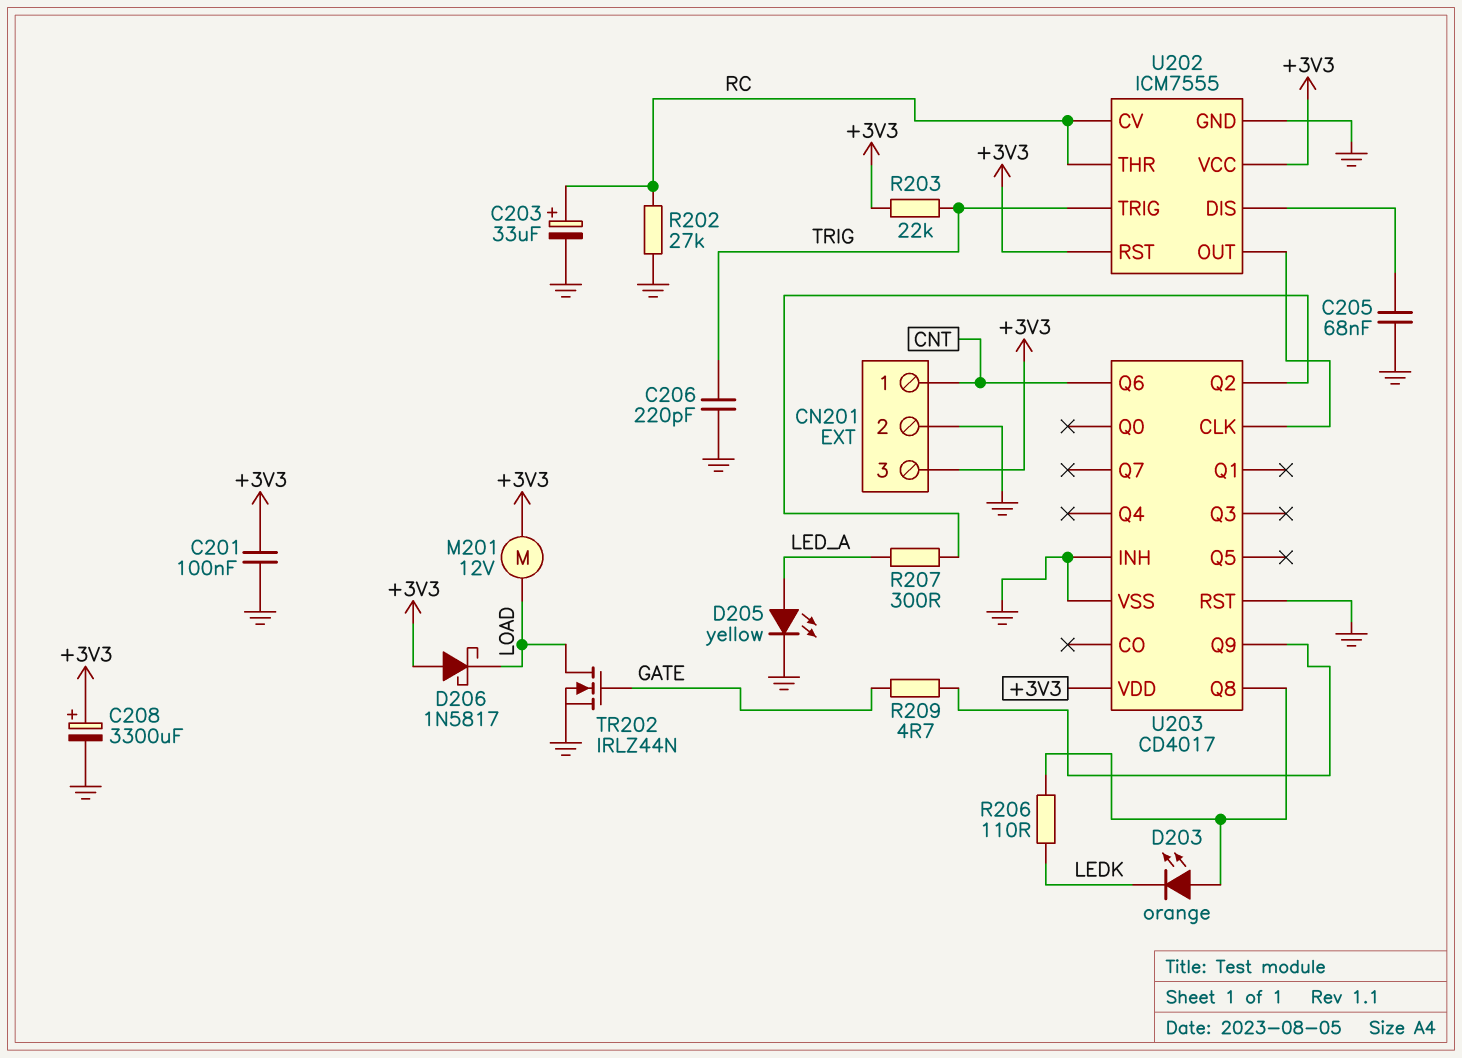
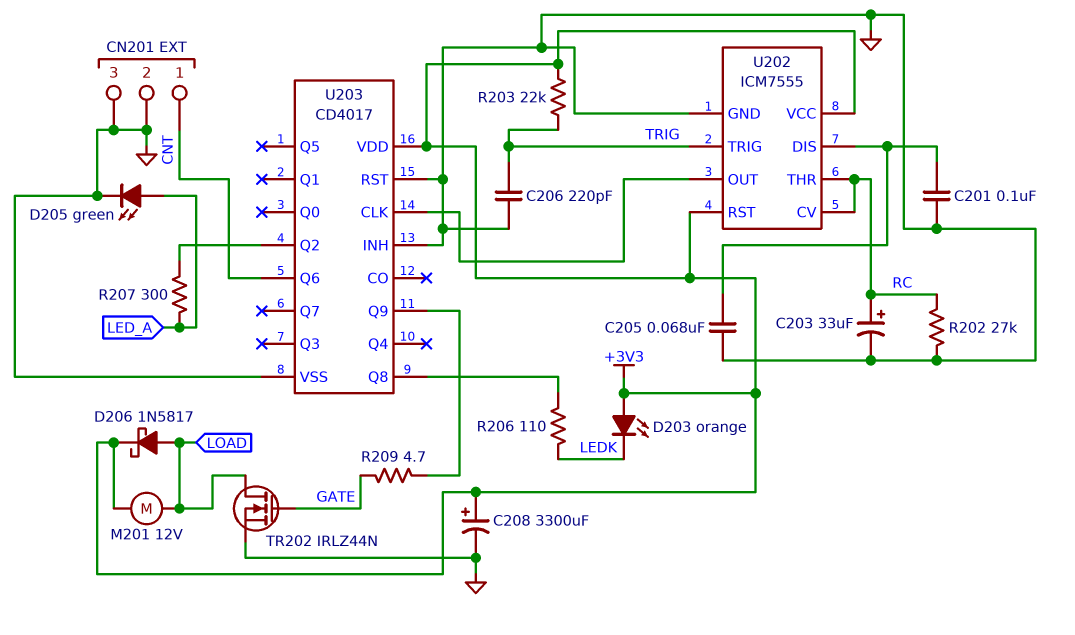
C201: 100nF (+3V3, GND) -> 100nF (GND, U202/DIS)
CN201 pin 3: +3V3 -> GND
D203: LED orange (A U203/Q8, K LEDK) -> LED orange (A +3V3, K LEDK)
D205: LED yellow (A LED_A, K GND) -> LED green (A LED_A, K GND)
D206: schottky 1N5817 (A +3V3, K LOAD) -> schottky 1N5817 (A LOAD, K +3V3)

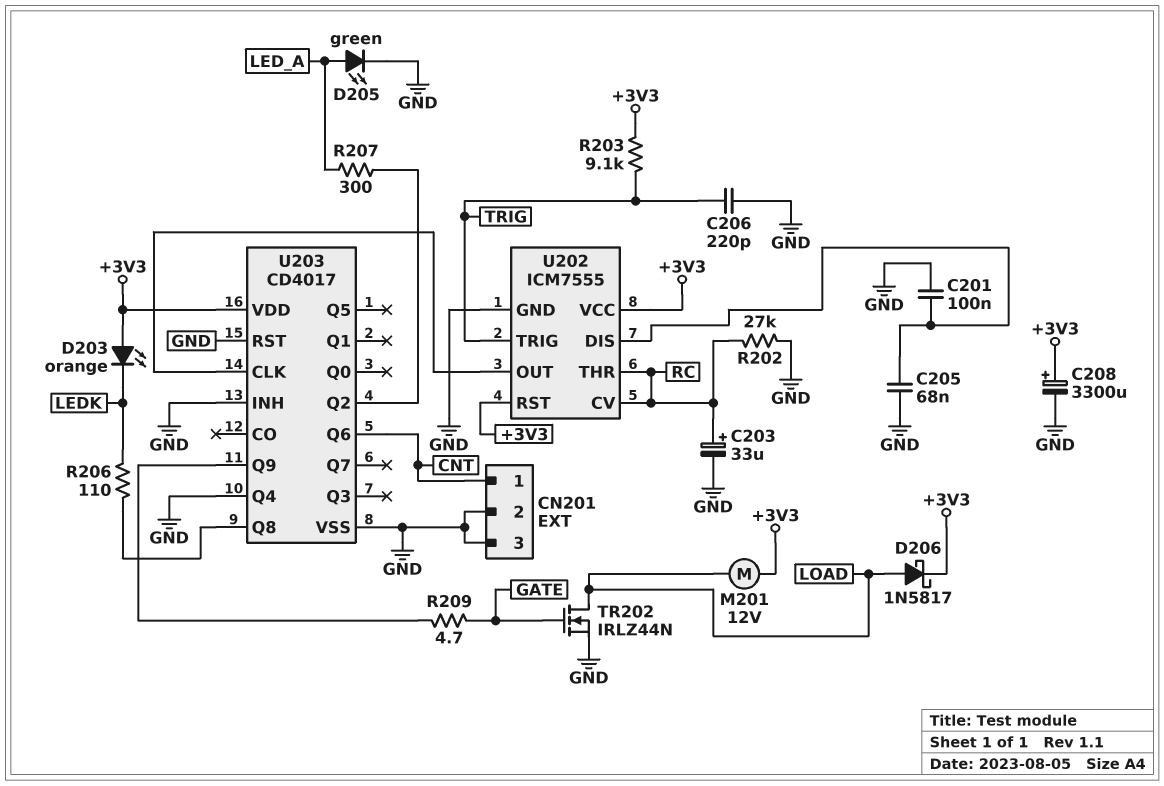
R203: 22k (+3V3, TRIG) -> 9.1k (+3V3, TRIG)
U203 pin Q4: none -> GND

